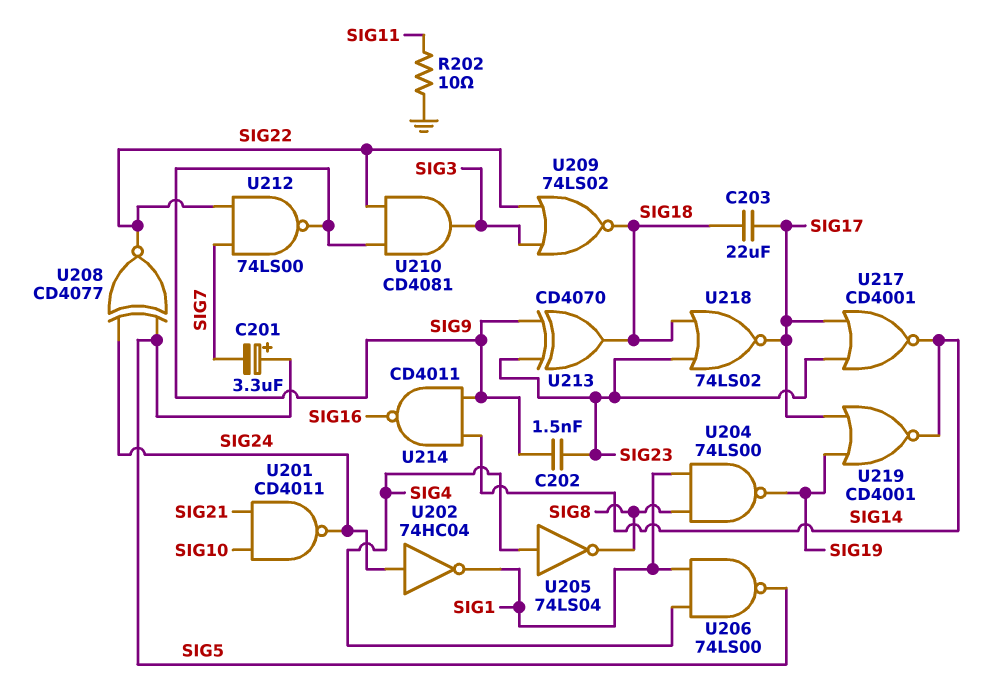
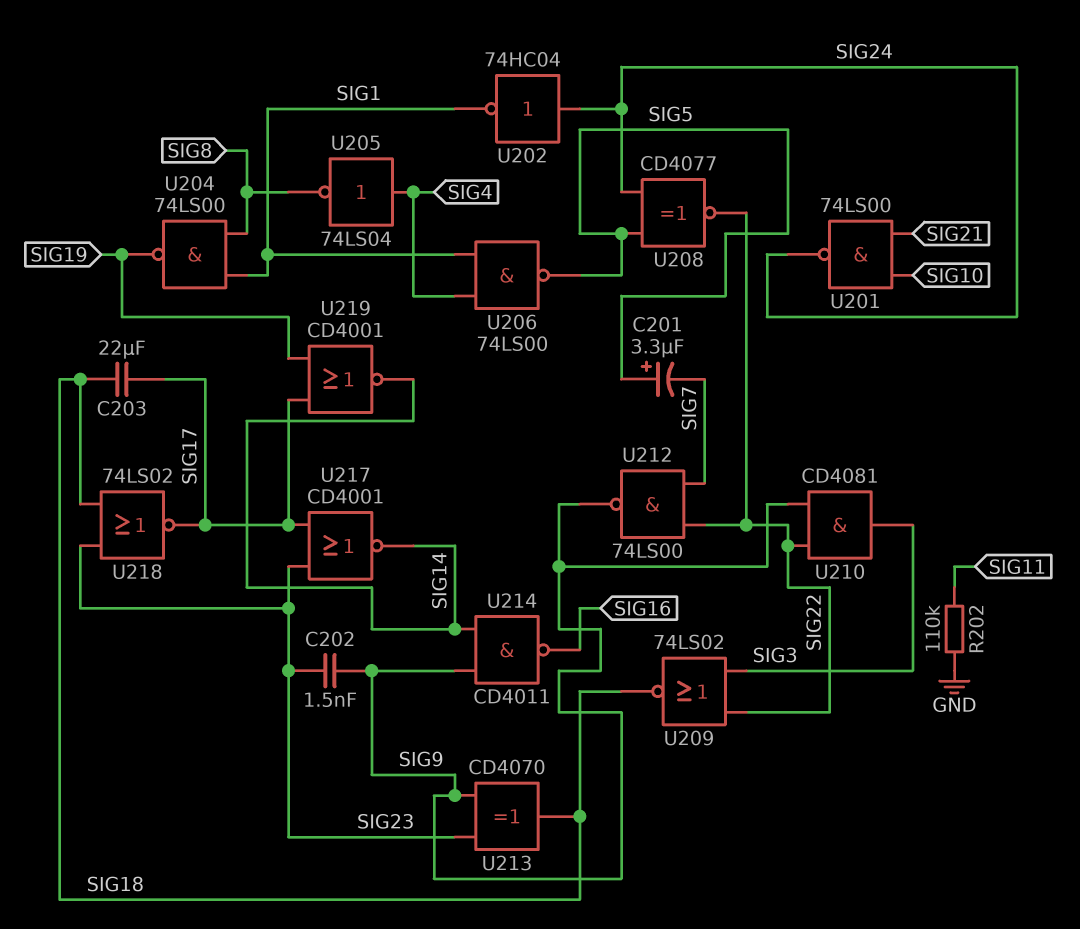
R202: 10 (GND, SIG11) -> 110k (GND, SIG11)
U201: NAND CD4011 (in SIG10, in SIG21, out SIG24) -> NAND 74LS00 (in SIG10, in SIG21, out SIG24)

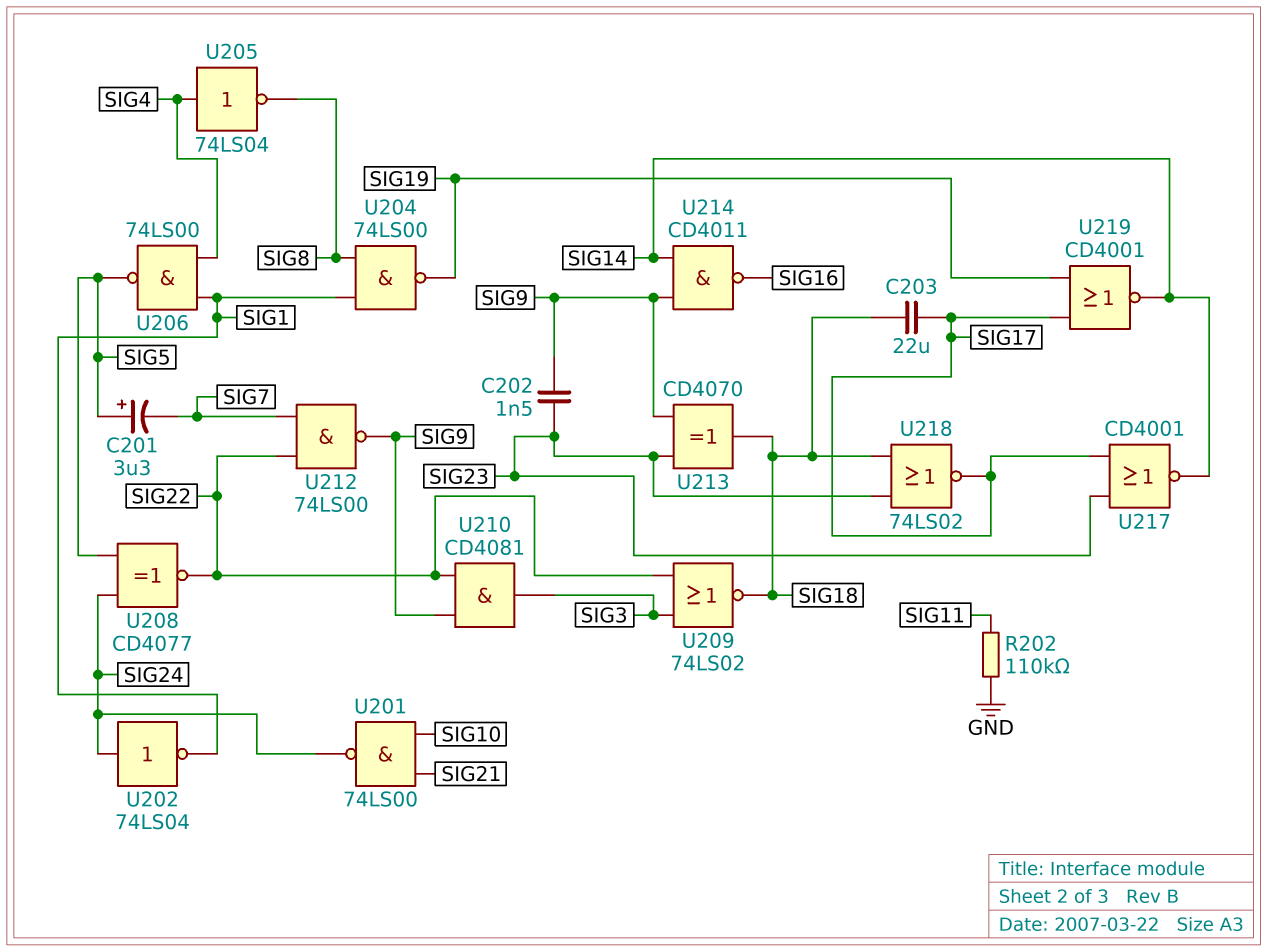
U202: NOT 74HC04 (in SIG24, out SIG1) -> NOT 74LS04 (in SIG24, out SIG1)

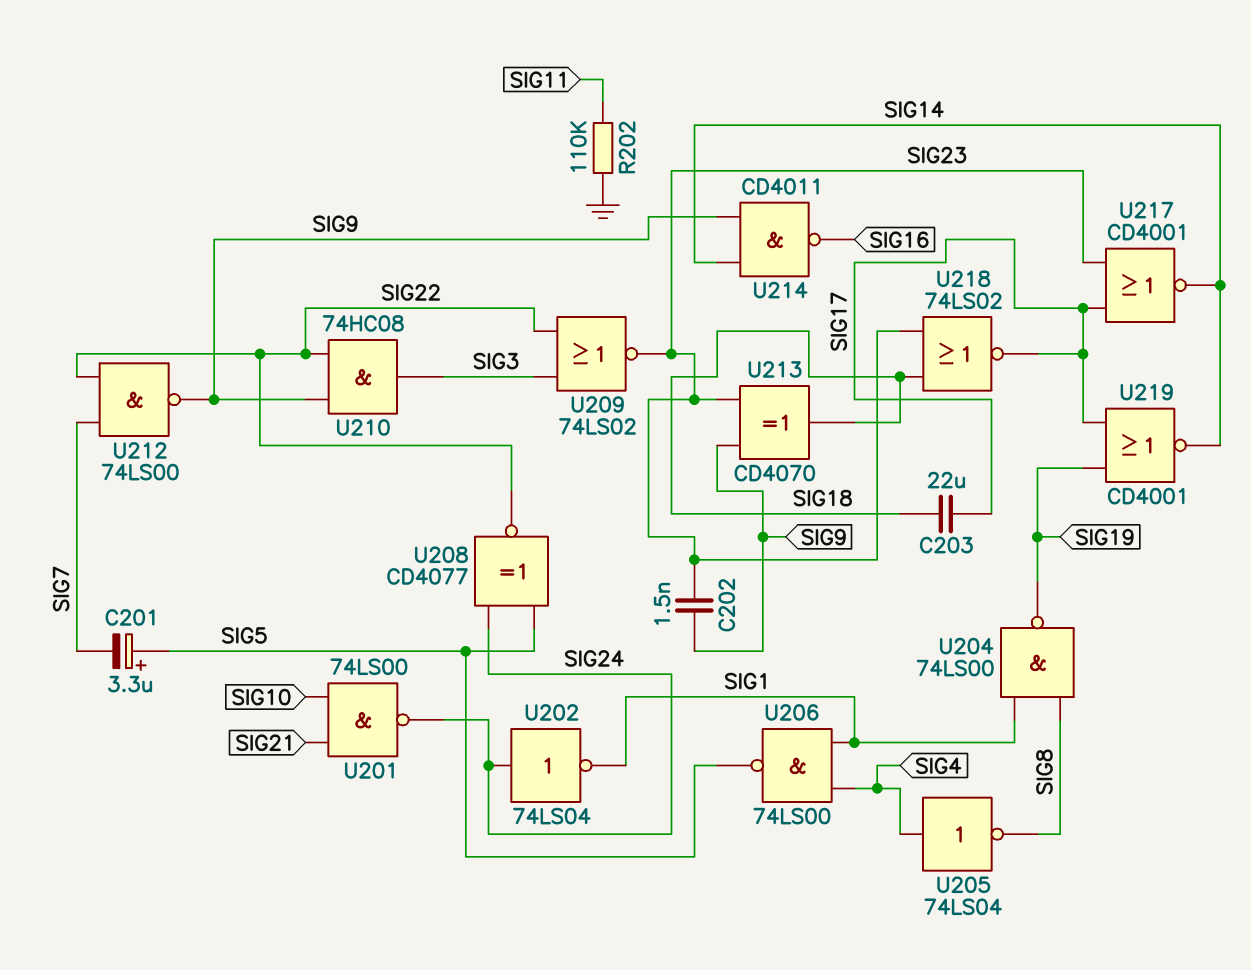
U209: NOR 74LS02 (in SIG3, in SIG22, out SIG18) -> NOR 74LS02 (in SIG3, in SIG22, out SIG23)
U210: AND CD4081 (in SIG9, in SIG22, out SIG3) -> AND 74HC08 (in SIG9, in SIG22, out SIG3)

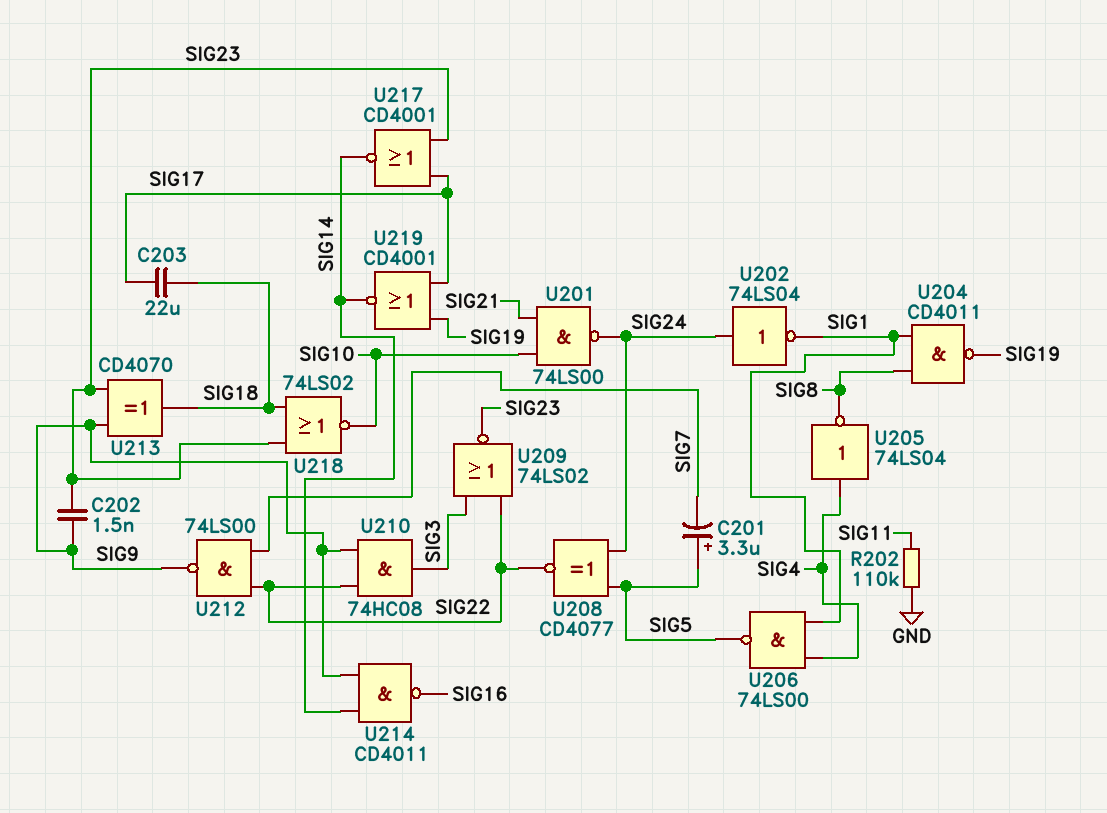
U204: NAND 74LS00 (in SIG1, in SIG8, out SIG19) -> NAND CD4011 (in SIG1, in SIG8, out SIG19)
U218: NOR 74LS02 (in SIG18, in SIG23, out SIG17) -> NOR 74LS02 (in SIG18, in SIG23, out SIG10)

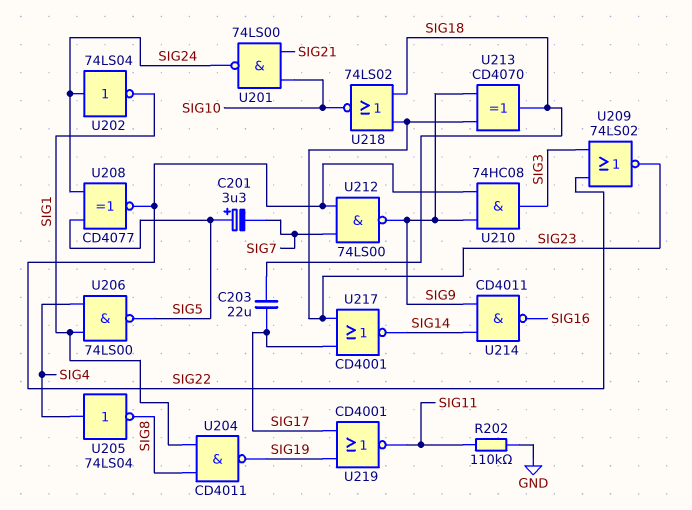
C202: 1.5nF (SIG9, SIG23) -> none
U219: NOR CD4001 (in SIG17, in SIG19, out SIG14) -> NOR CD4001 (in SIG17, in SIG19, out SIG11)

